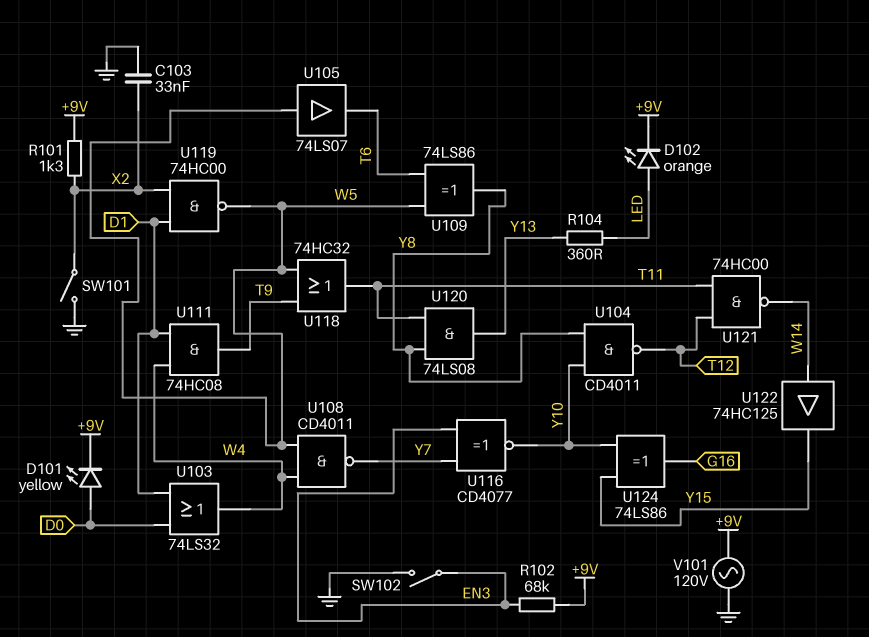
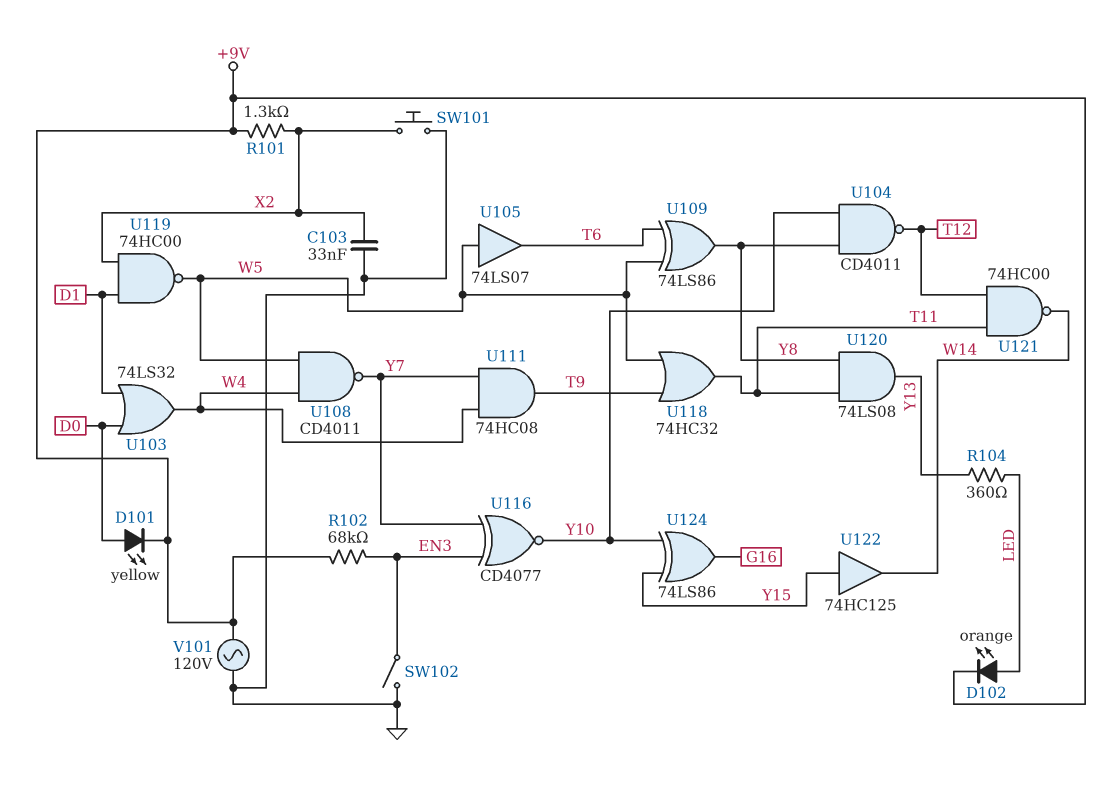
SW101: switch (GND, X2) -> button (GND, X2)
U111: AND 74HC08 (in D1, in W4, out T9) -> AND 74HC08 (in W4, in Y7, out T9)
U122: buffer 74HC125 (in W14, out Y15) -> buffer 74HC125 (in Y15, out W14)

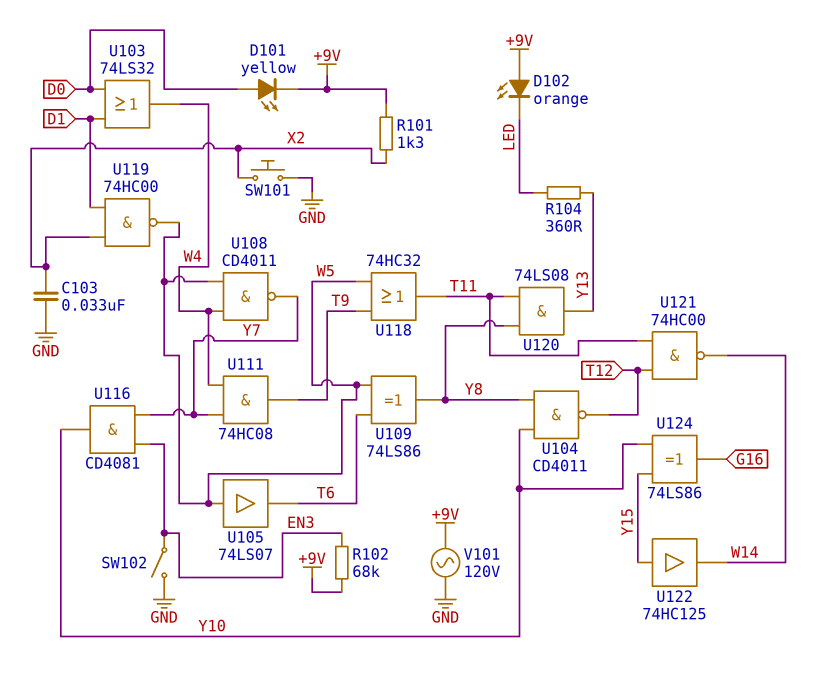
D102: LED orange (A LED, K +9V) -> LED orange (A +9V, K LED)
U116: XNOR CD4077 (in EN3, in Y7, out Y10) -> AND CD4081 (in EN3, in Y7, out Y10)

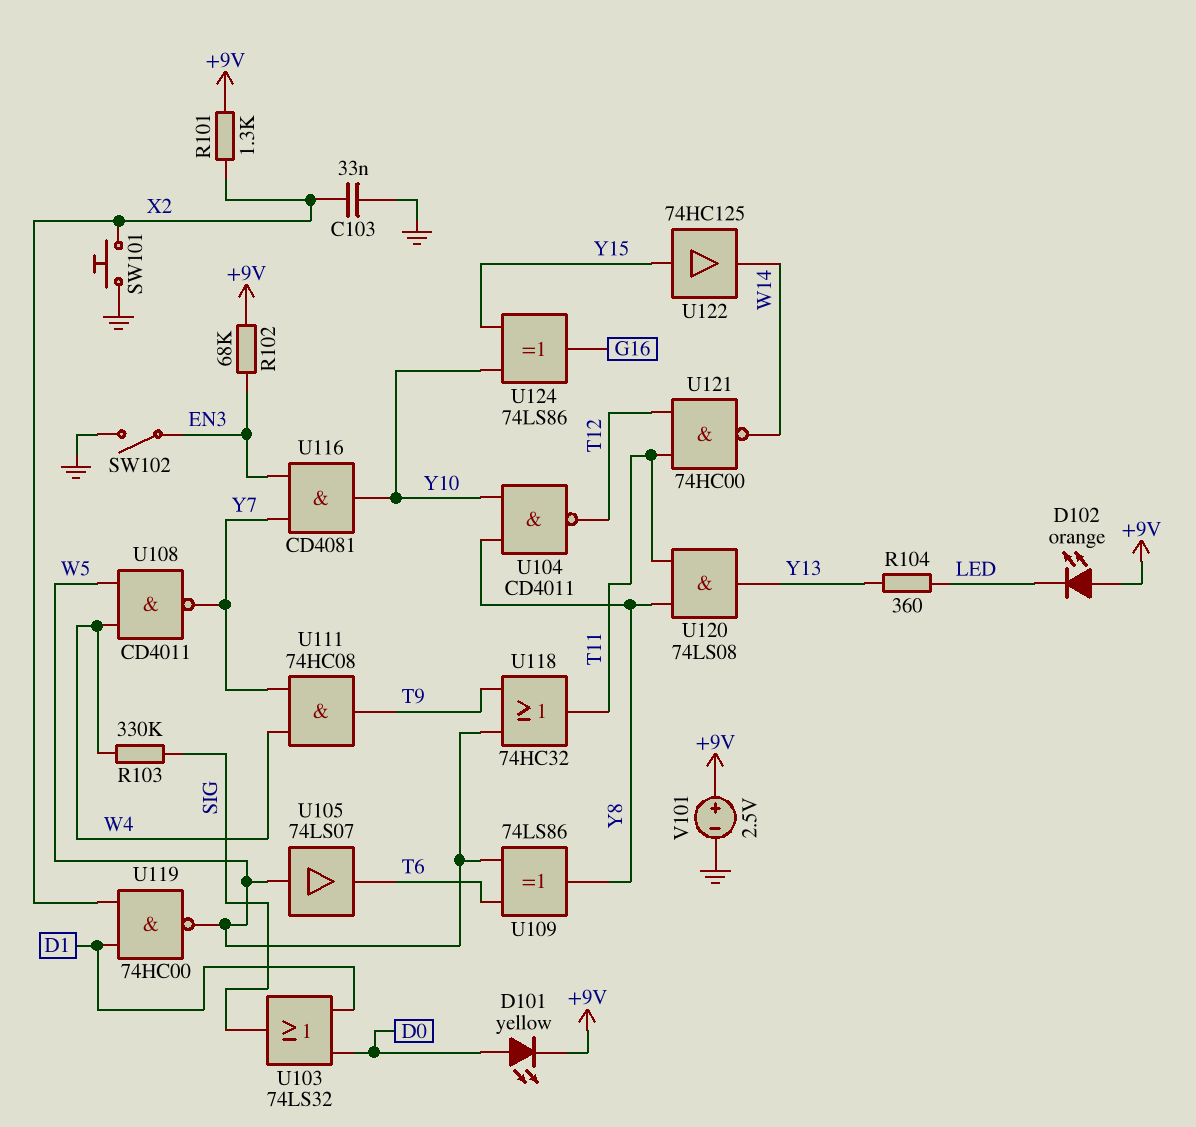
R103: none -> 330k (SIG, W4)
U103: OR 74LS32 (in D0, in D1, out W4) -> OR 74LS32 (in D0, in D1, out SIG)
V101: AC 120V (+9V, GND) -> 2.5V (plus +9V, minus GND)

